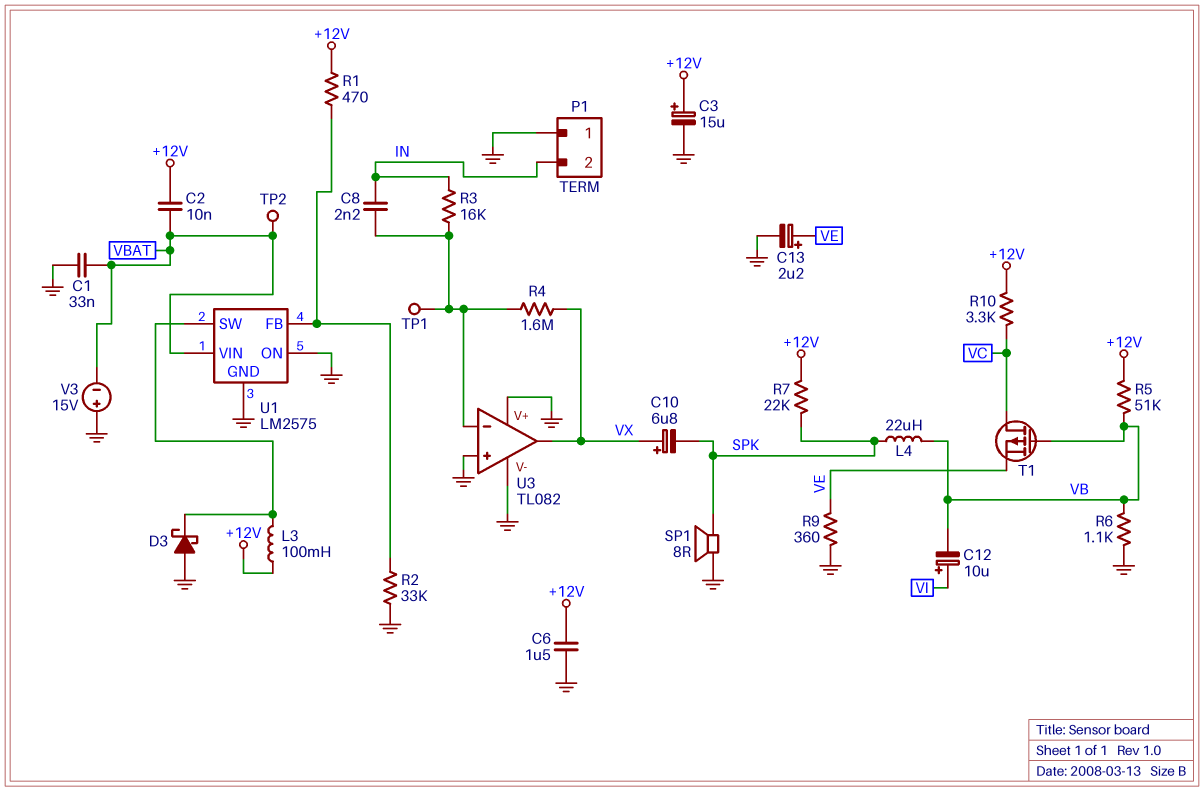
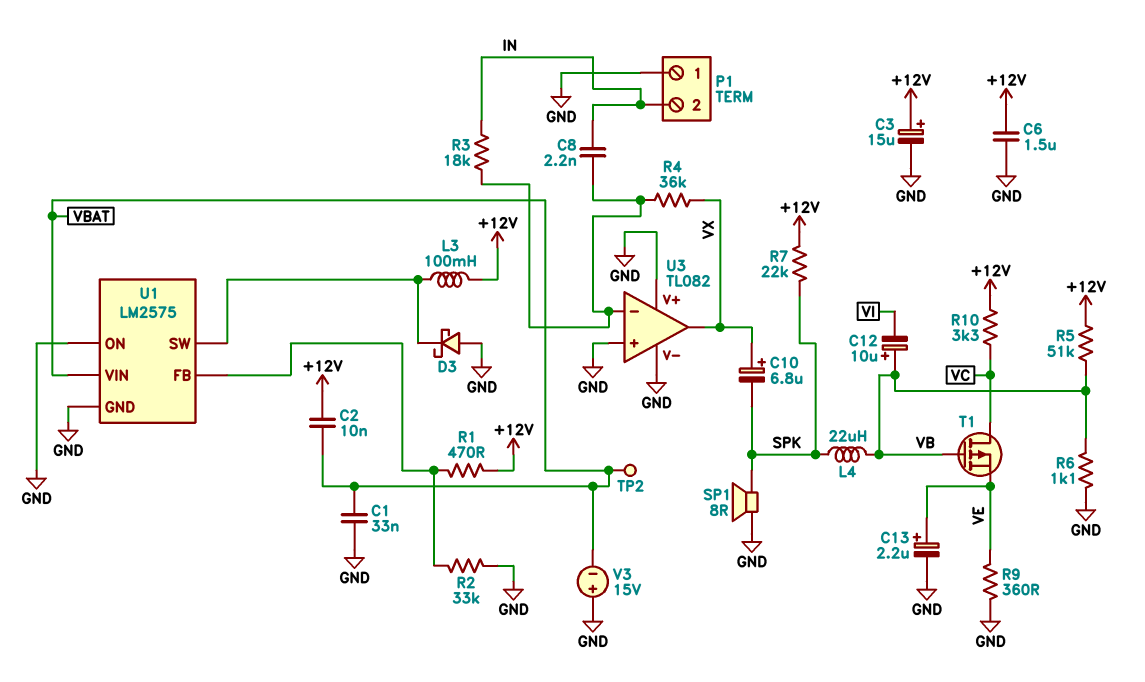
C12: 10uF (plus VI, minus VB) -> 10uF (plus VB, minus VI)
R3: 16k (IN, U3/in-) -> 18k (IN, U3/in-)
R4: 1.6M (U3/in-, VX) -> 36k (U3/in-, VX)
TP1: test point (U3/in-) -> none

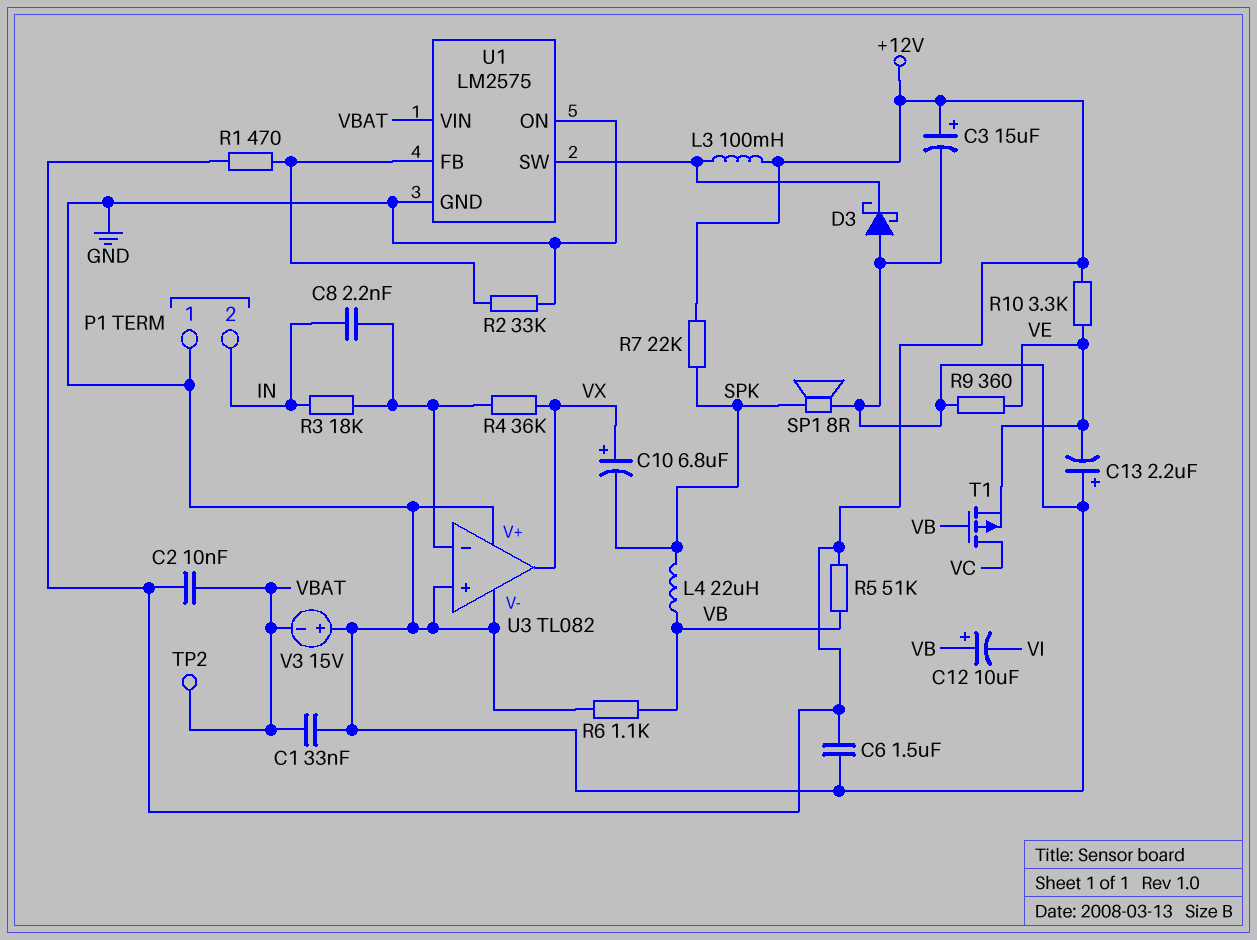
C13: 2.2uF (plus VE, minus GND) -> 2.2uF (plus GND, minus VE)
R10: 3.3k (+12V, VC) -> 3.3k (+12V, VE)

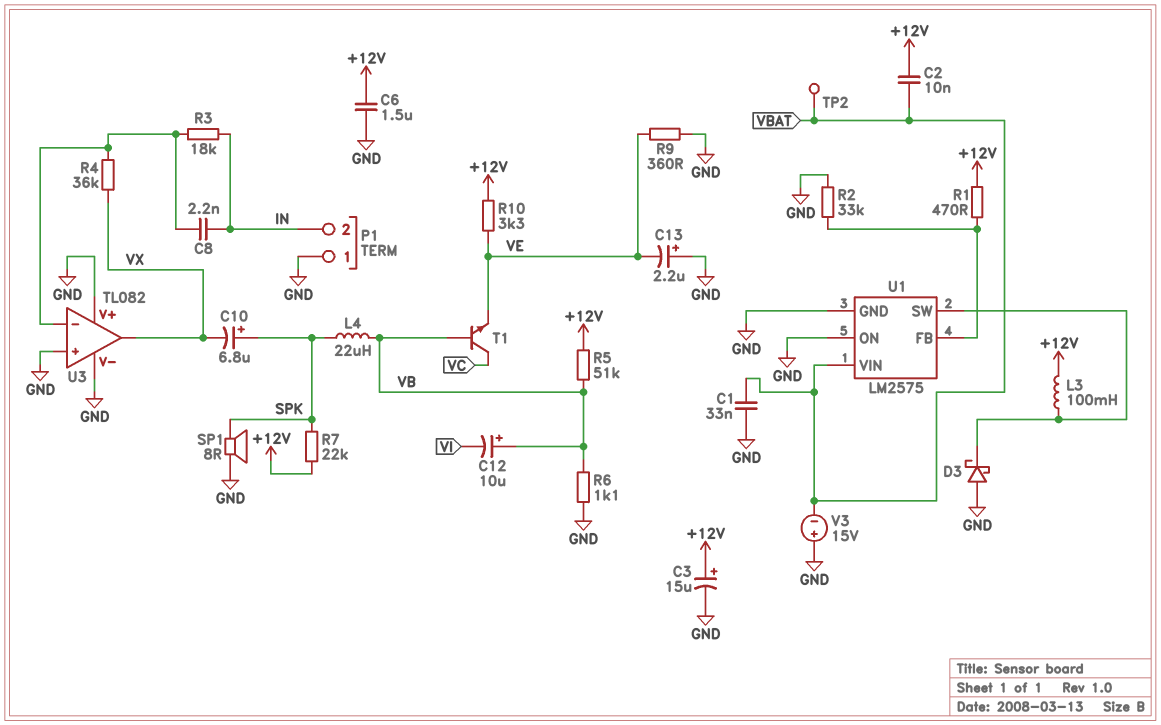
C10: 6.8uF (plus VX, minus SPK) -> 6.8uF (plus SPK, minus VX)
T1: PMOS (G VB, D VC, S VE) -> NPN (B VB, C VC, E VE)

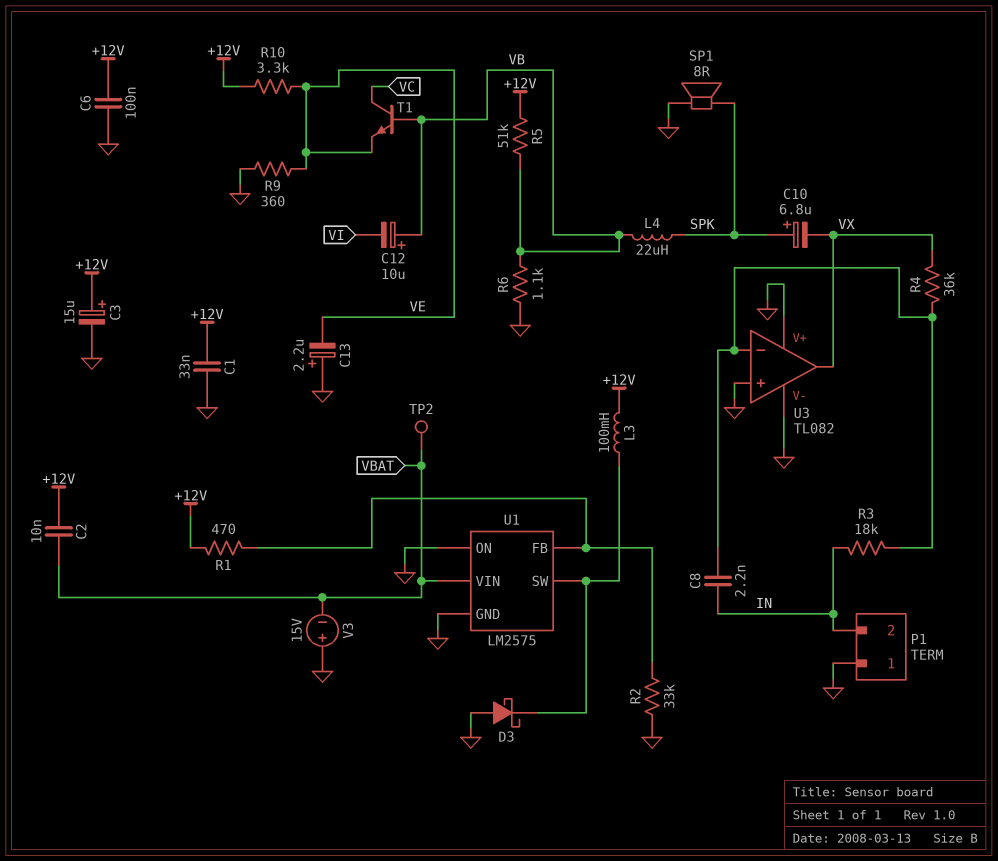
C1: 33nF (GND, VBAT) -> 33nF (+12V, GND)
C6: 1.5uF (+12V, GND) -> 100nF (+12V, GND)
R7: 22k (+12V, SPK) -> none

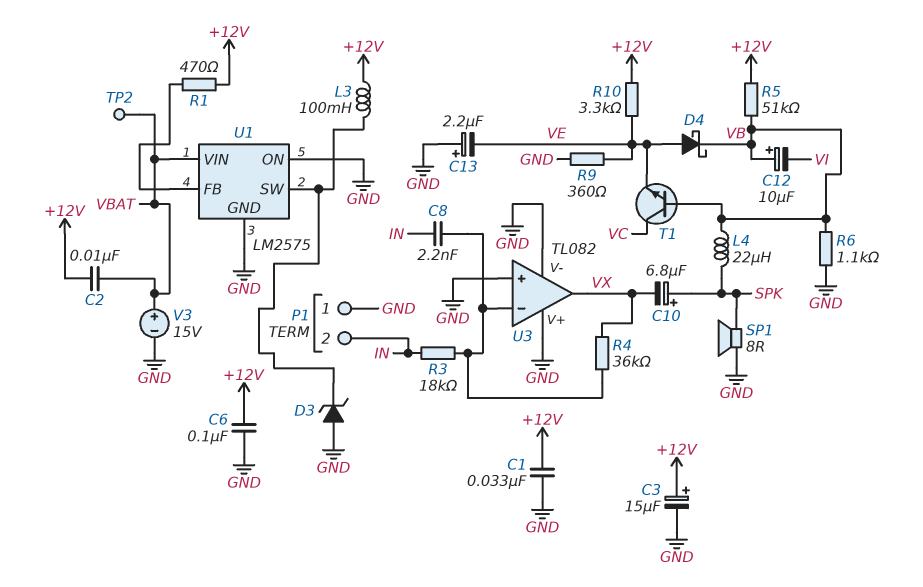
D3: schottky (A GND, K U1/SW) -> zener (A GND, K U1/SW)
D4: none -> schottky (A VE, K VB)
R2: 33k (GND, U1/FB) -> none
V3: 15V (plus GND, minus VBAT) -> 15V (plus VBAT, minus GND)

